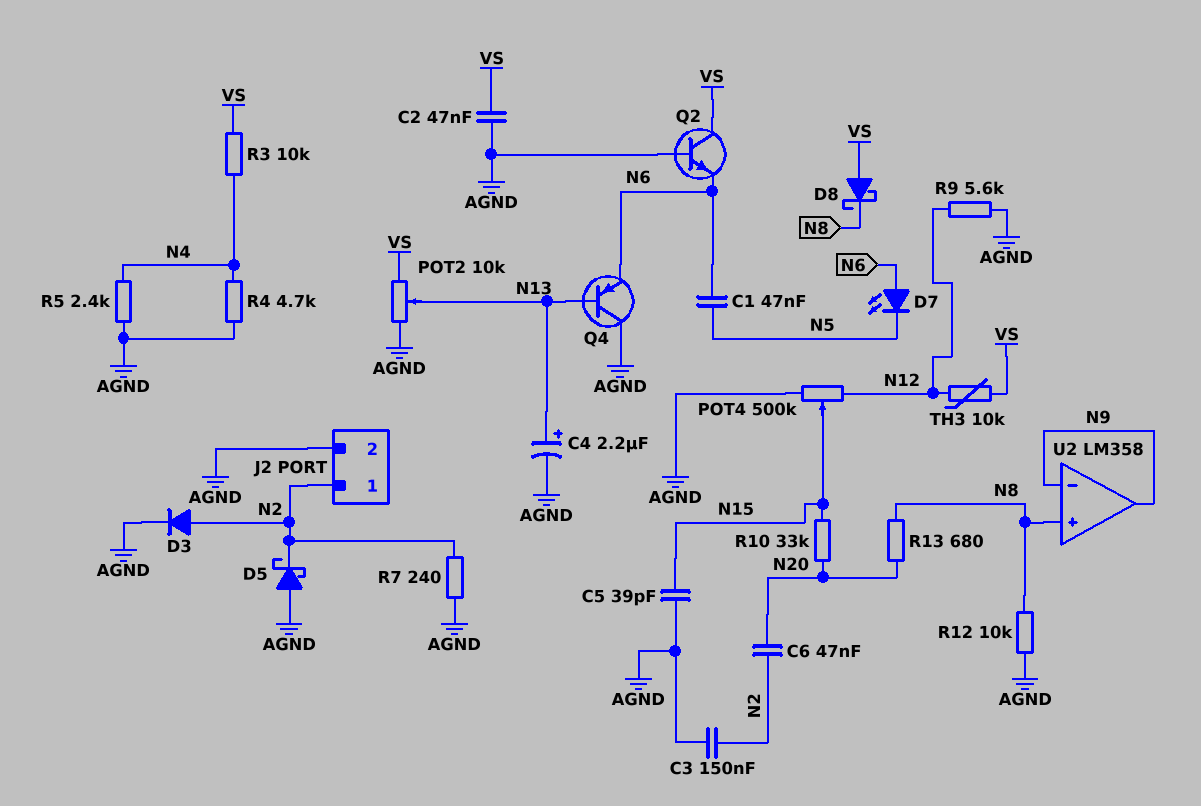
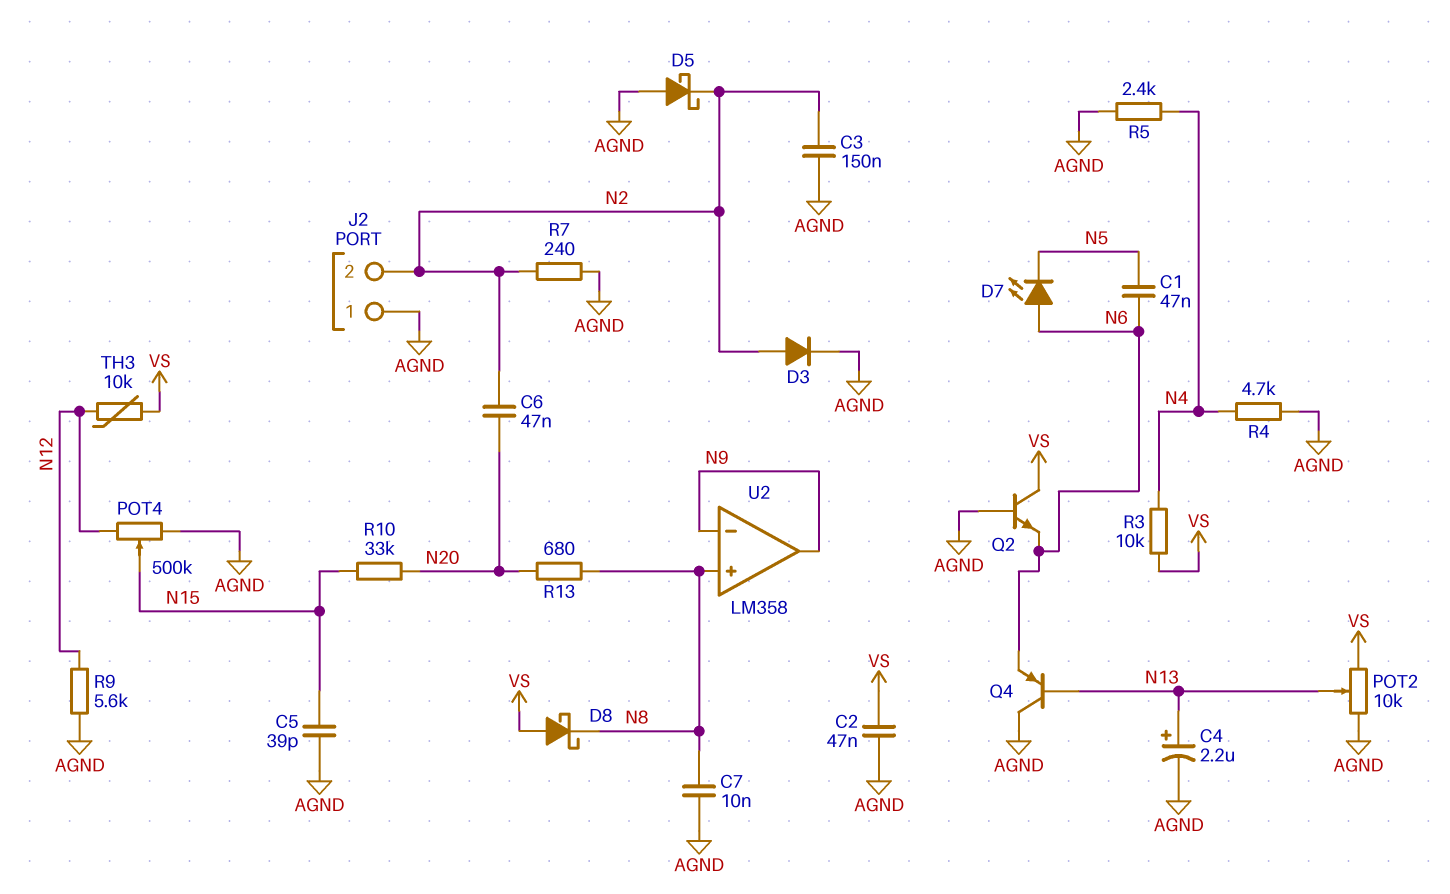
C7: none -> 10nF (AGND, N8)
J2 pin 1: N2 -> AGND
J2 pin 2: AGND -> N2
R12: 10k (AGND, N8) -> none

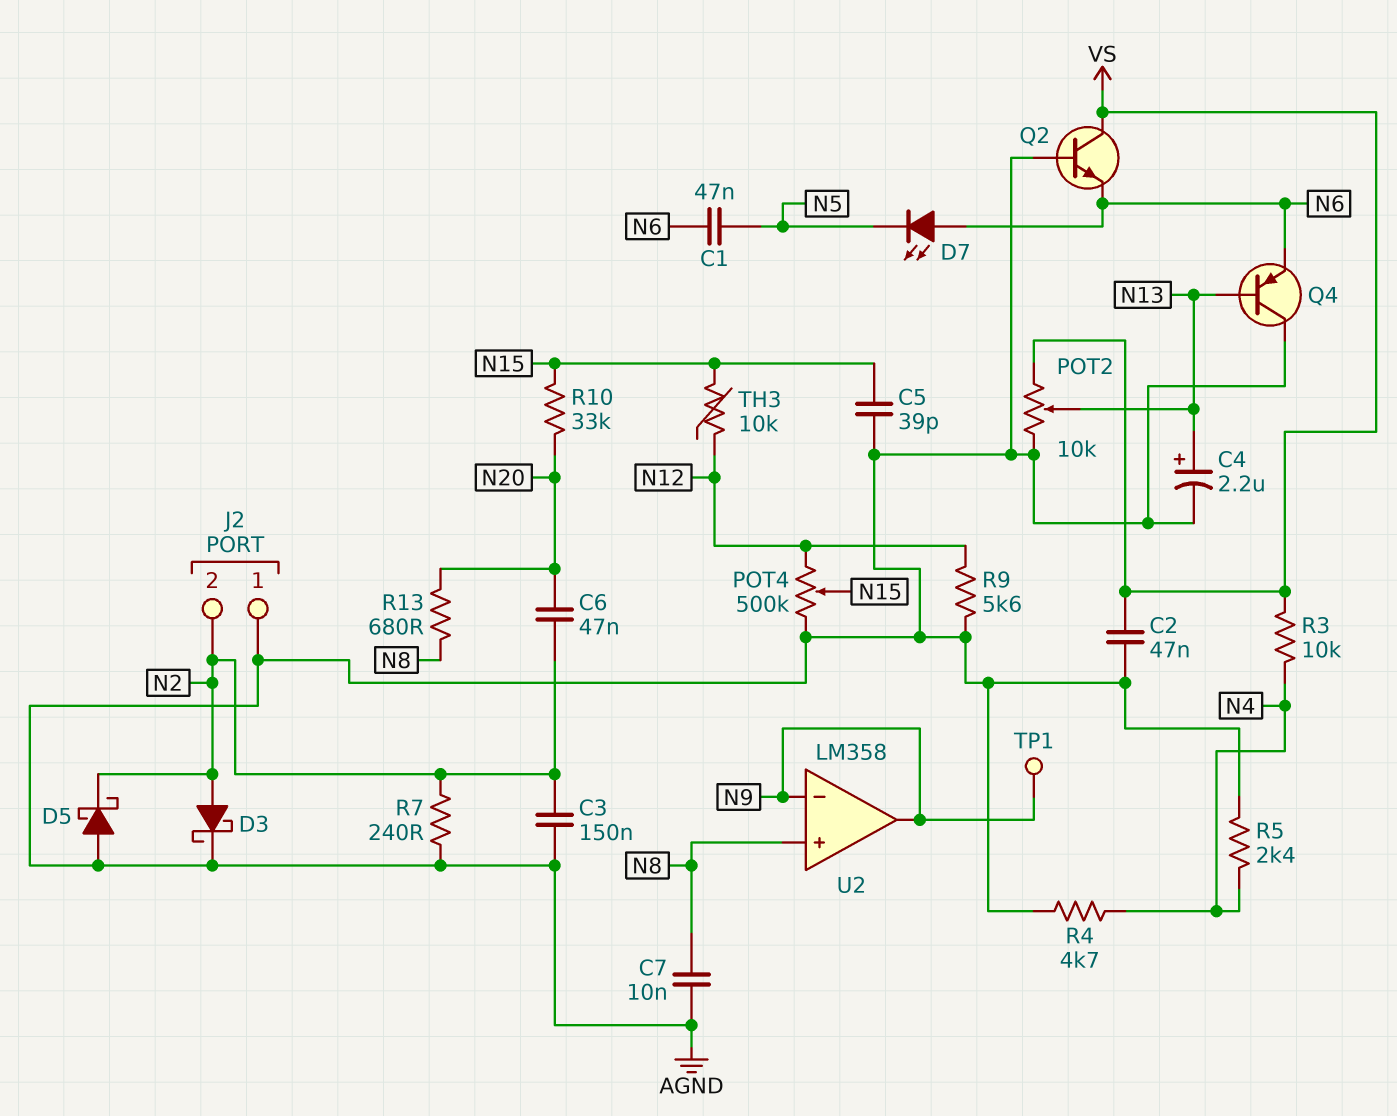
D3: diode (A N2, K AGND) -> schottky (A N2, K AGND)
D8: schottky (A VS, K N8) -> none
TH3: 10k (N12, VS) -> 10k (N12, N15)
TP1: none -> test point (N9)

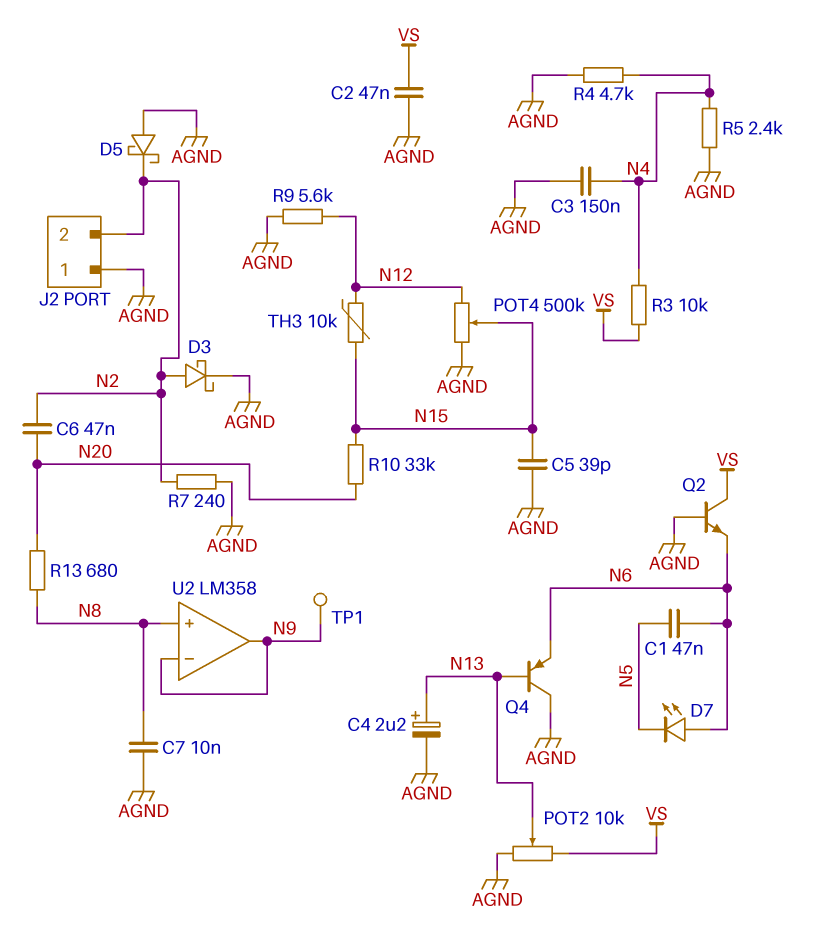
C3: 150nF (AGND, N2) -> 150nF (AGND, N4)

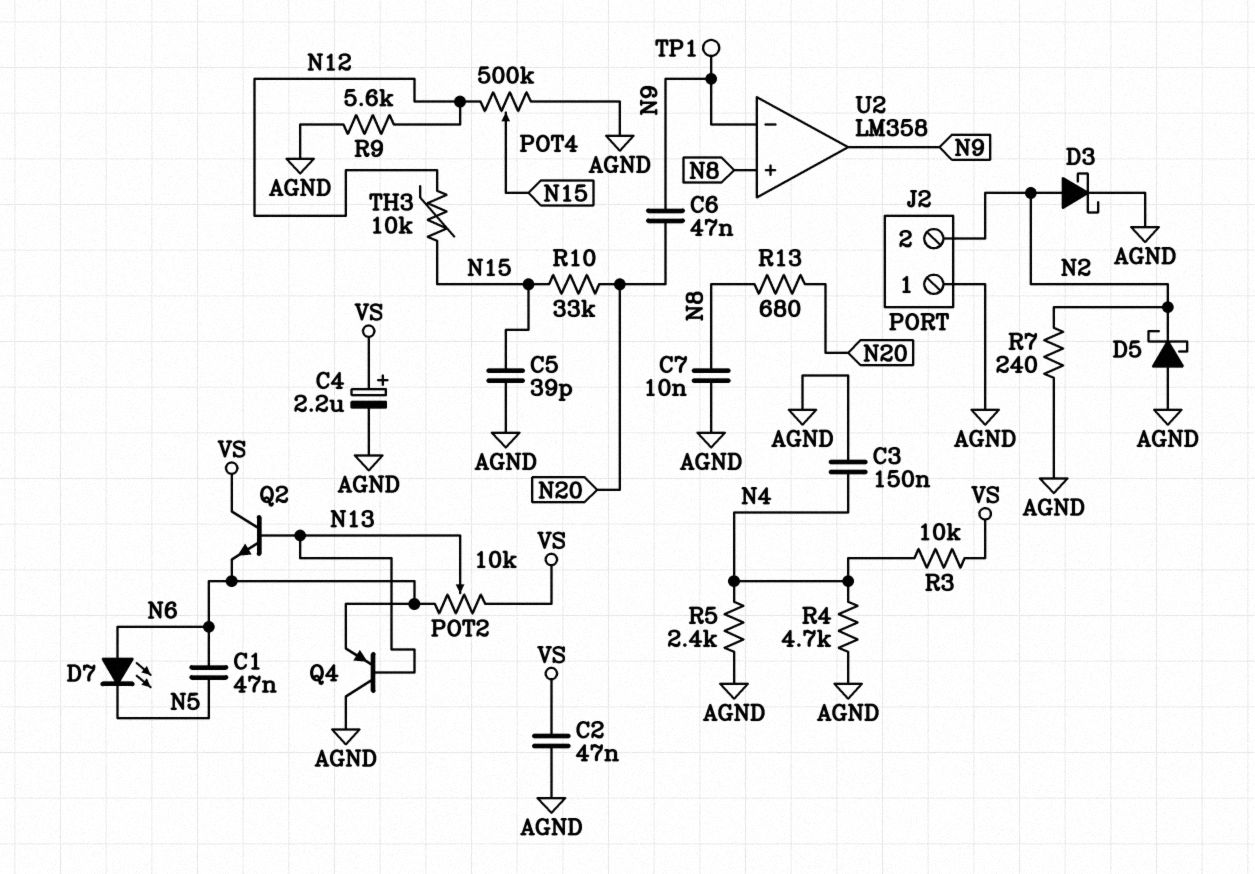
C4: 2.2uF (plus N13, minus AGND) -> 2.2uF (plus VS, minus AGND)
C6: 47nF (N2, N20) -> 47nF (N9, N20)
POT2: 10k (AGND, VS, wiper N13) -> 10k (N6, VS, wiper N13)
Q2: NPN (B AGND, C VS, E N6) -> NPN (B N13, C VS, E N6)

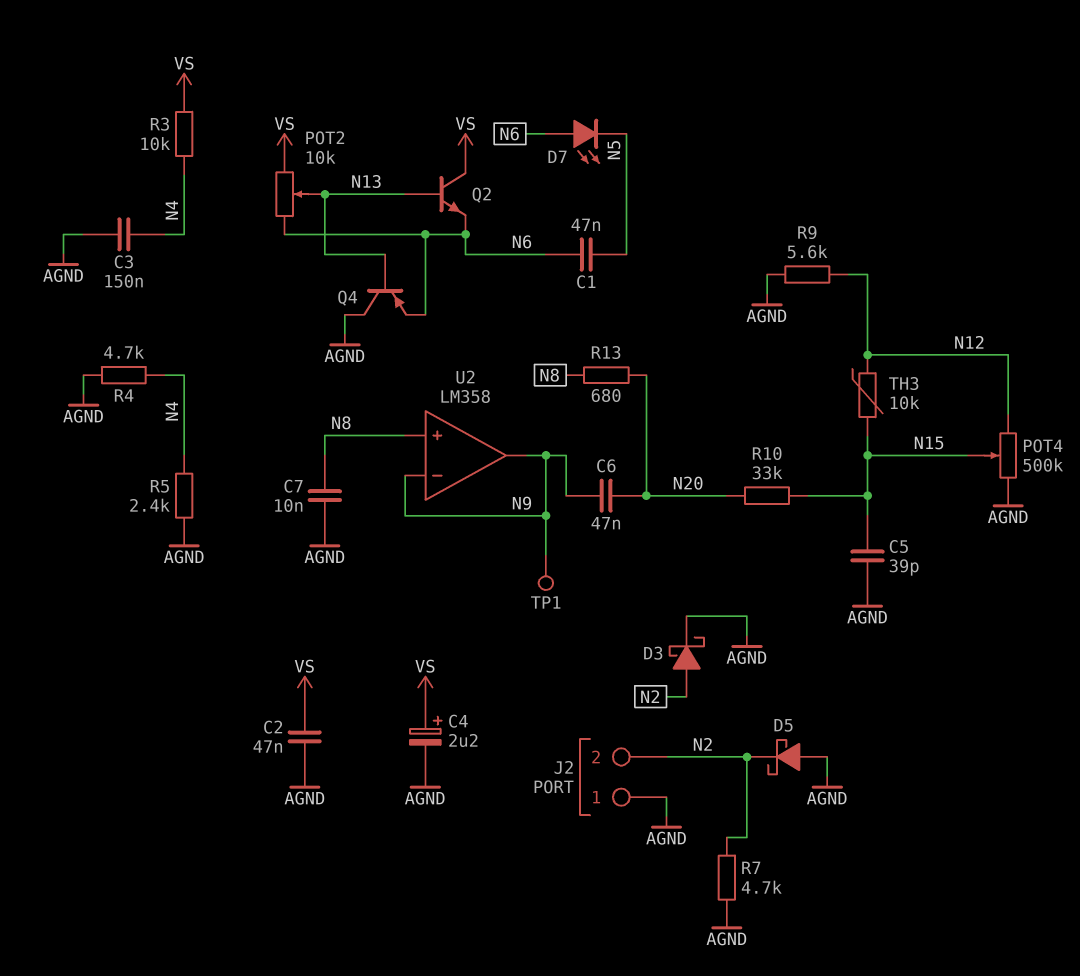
R7: 240 (AGND, N2) -> 4.7k (AGND, N2)

